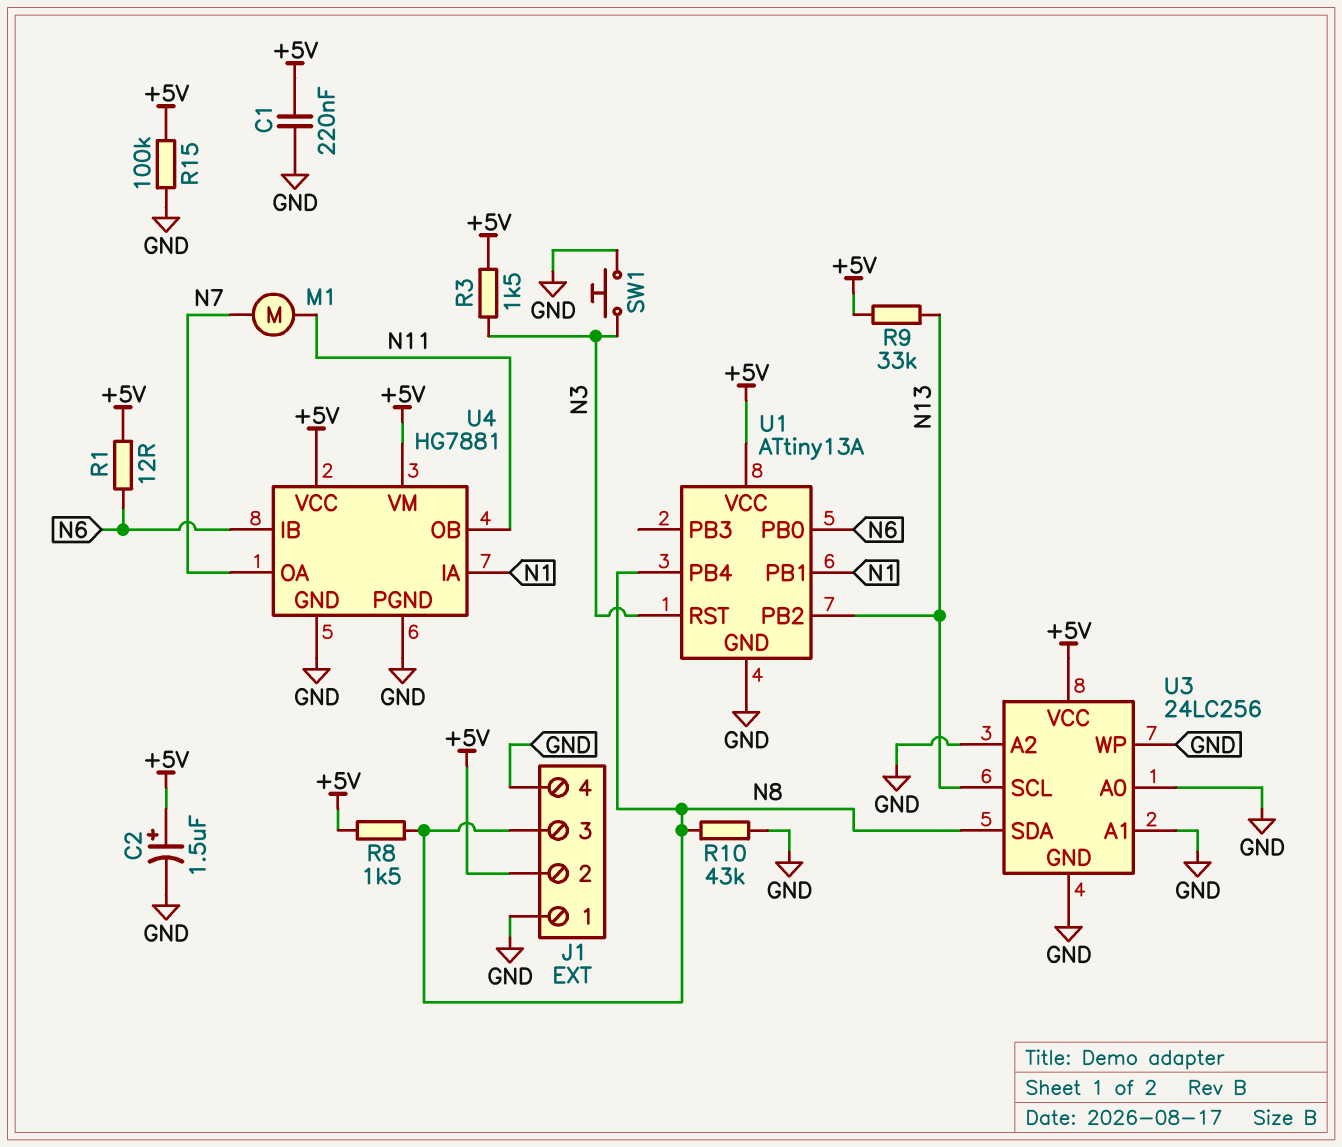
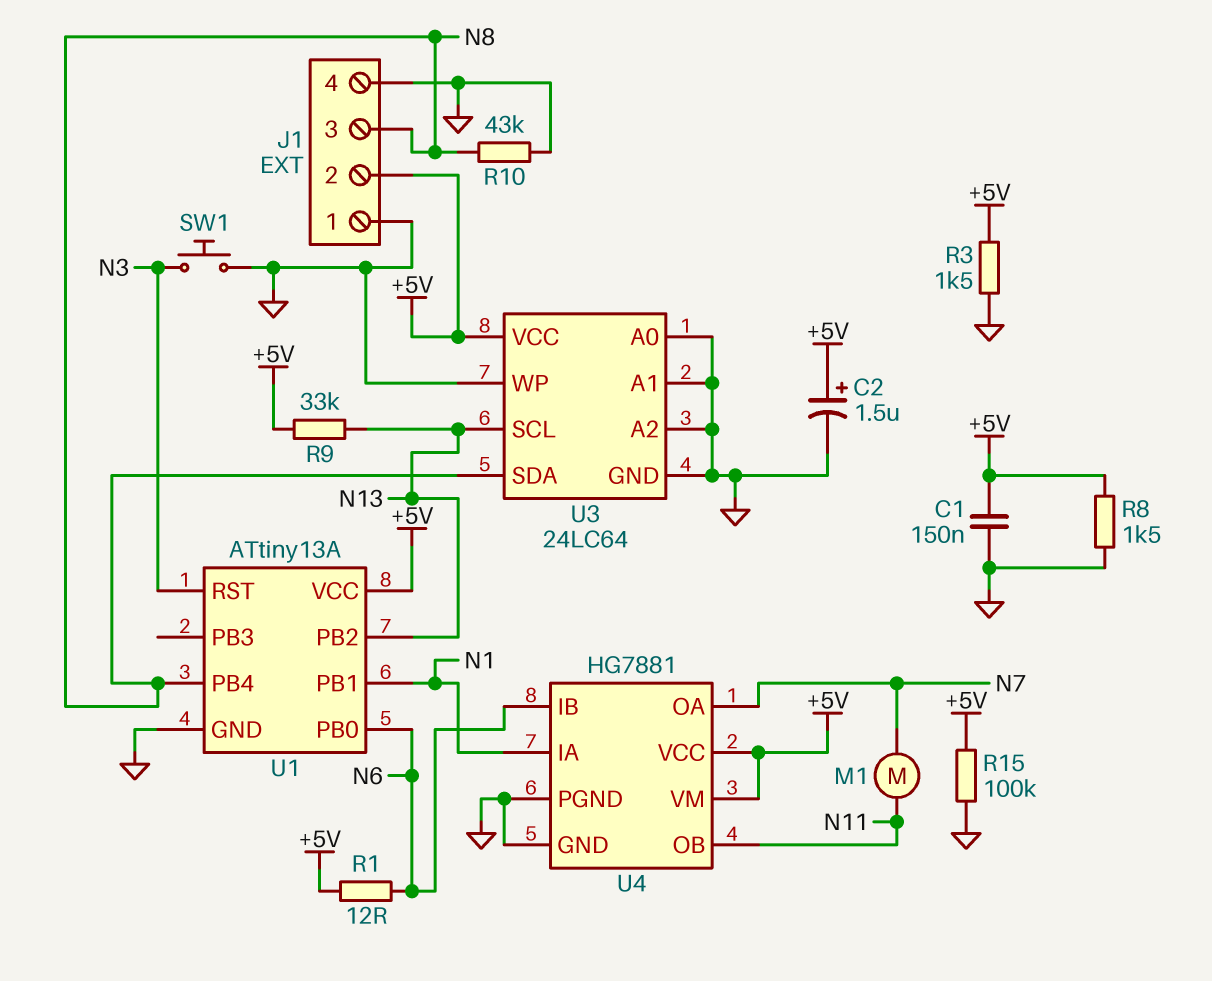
C1: 220nF (+5V, GND) -> 150nF (+5V, GND)
R3: 1.5k (+5V, N3) -> 1.5k (+5V, GND)
R8: 1.5k (+5V, N8) -> 1.5k (+5V, GND)
U3: 24LC256 -> 24LC64

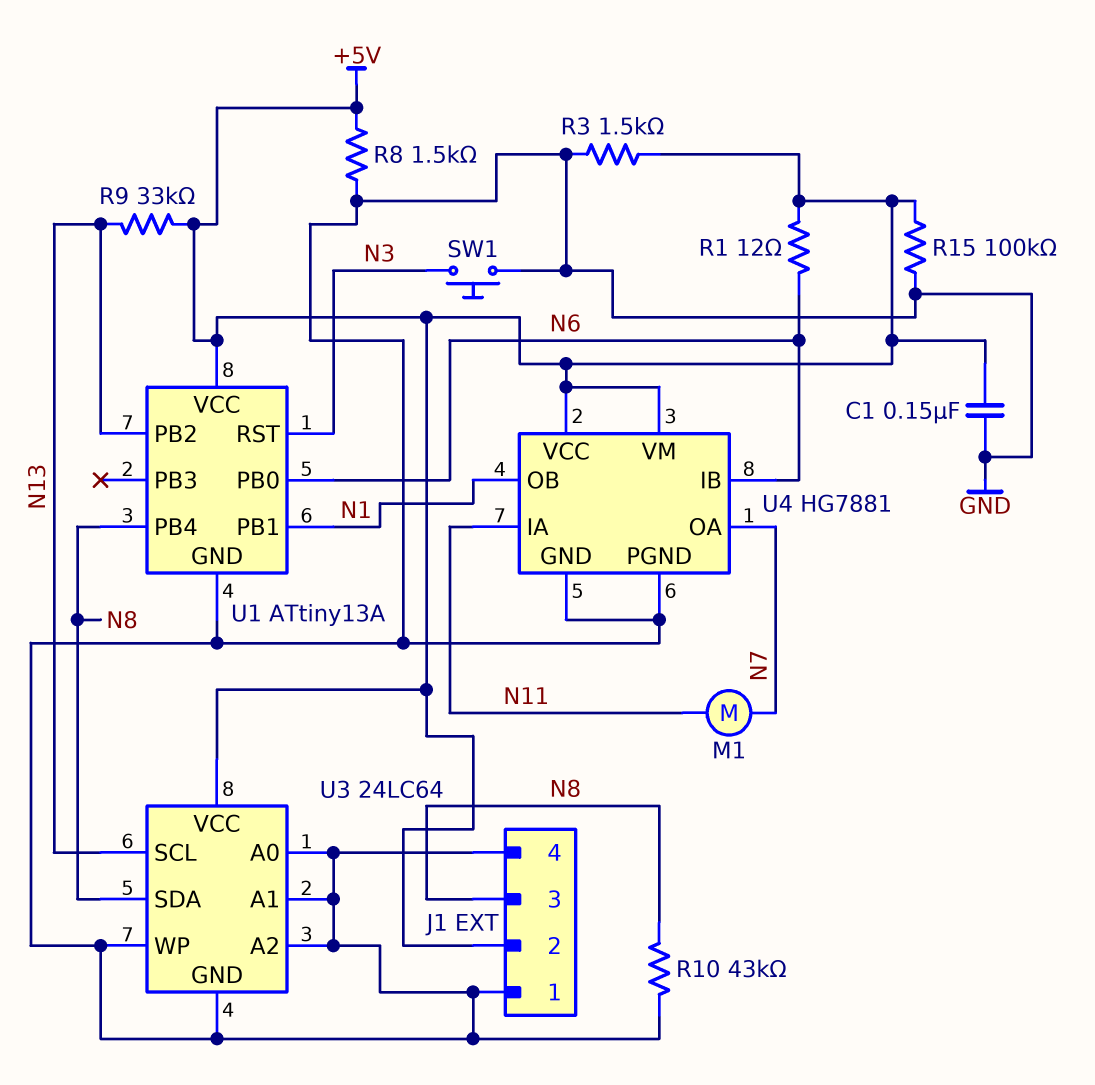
C2: 1.5uF (plus +5V, minus GND) -> none
U4 pin IA: N1 -> N11
U4 pin OB: N11 -> N1

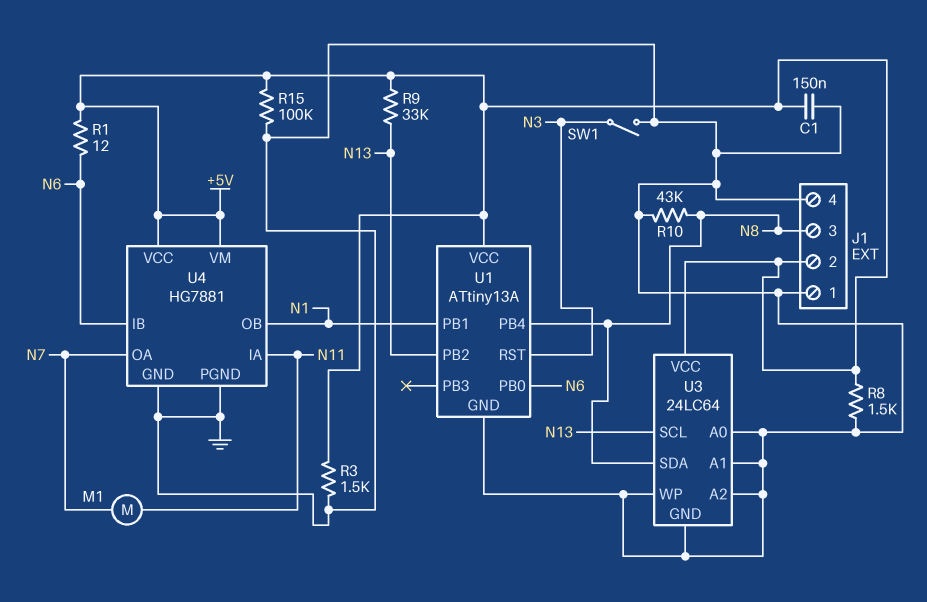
SW1: button (GND, N3) -> switch (GND, N3)

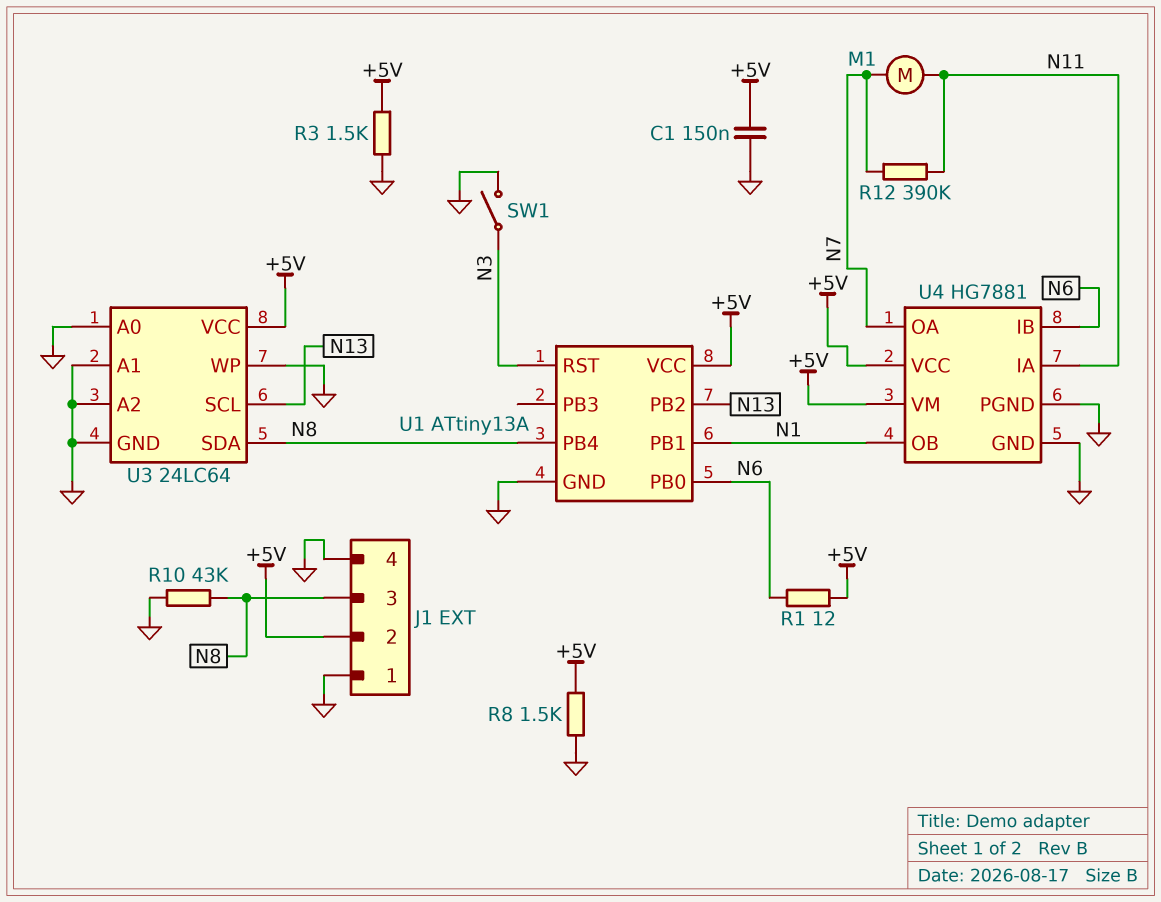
R9: 33k (+5V, N13) -> none
R12: none -> 390k (N7, N11)
R15: 100k (+5V, GND) -> none

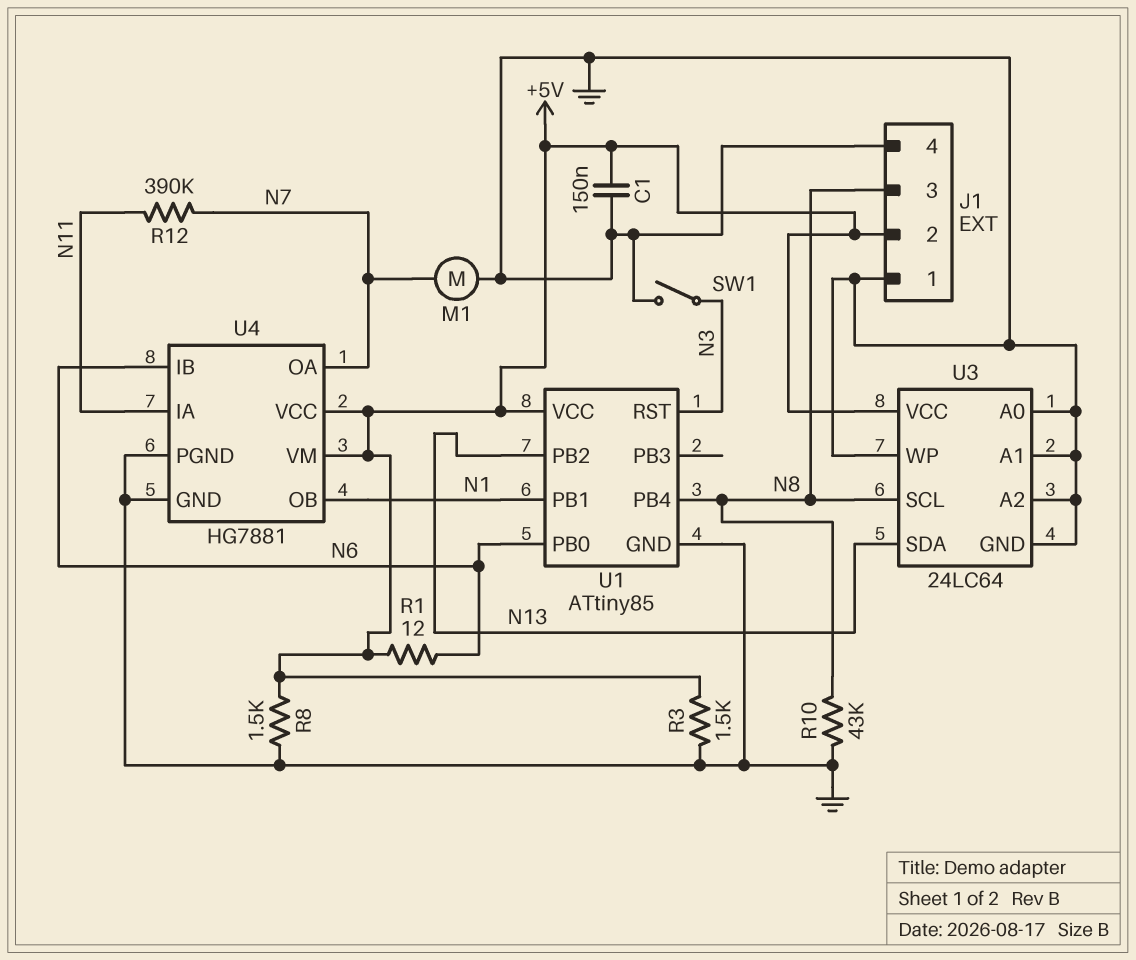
M1: motor (N7, N11) -> motor (GND, N7)
U1: ATtiny13A -> ATtiny85
U3 pin SCL: N13 -> N8
U3 pin SDA: N8 -> N13

